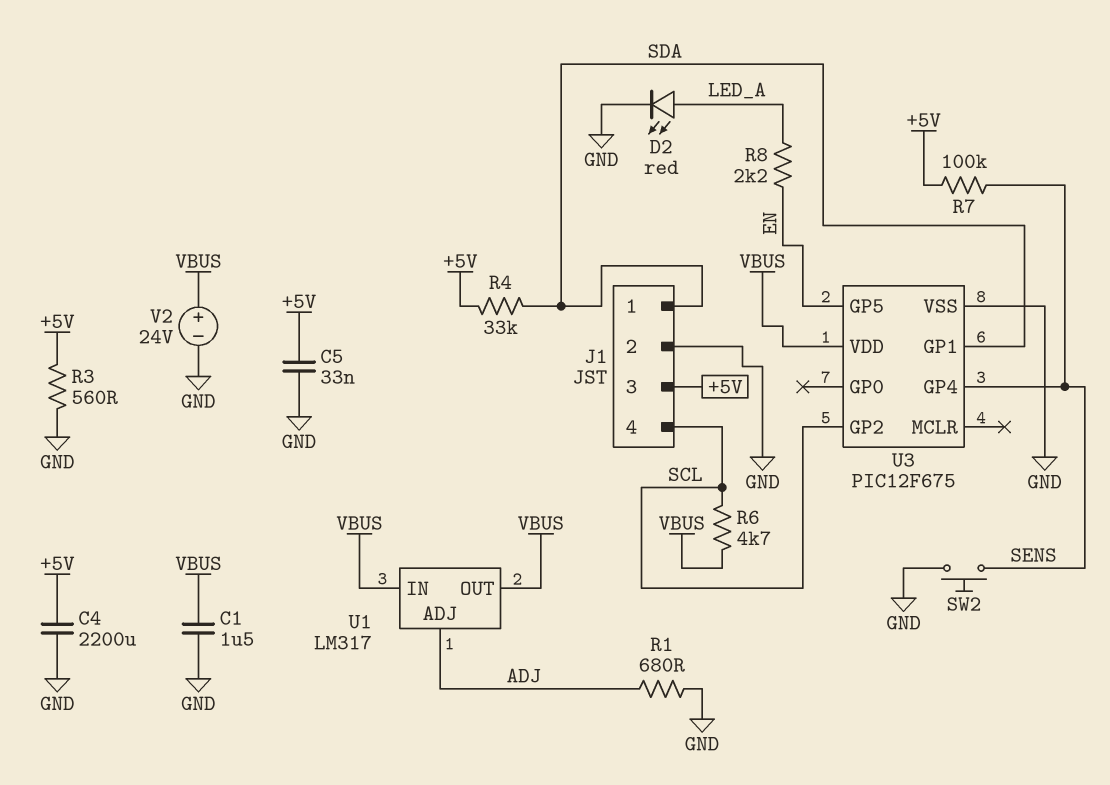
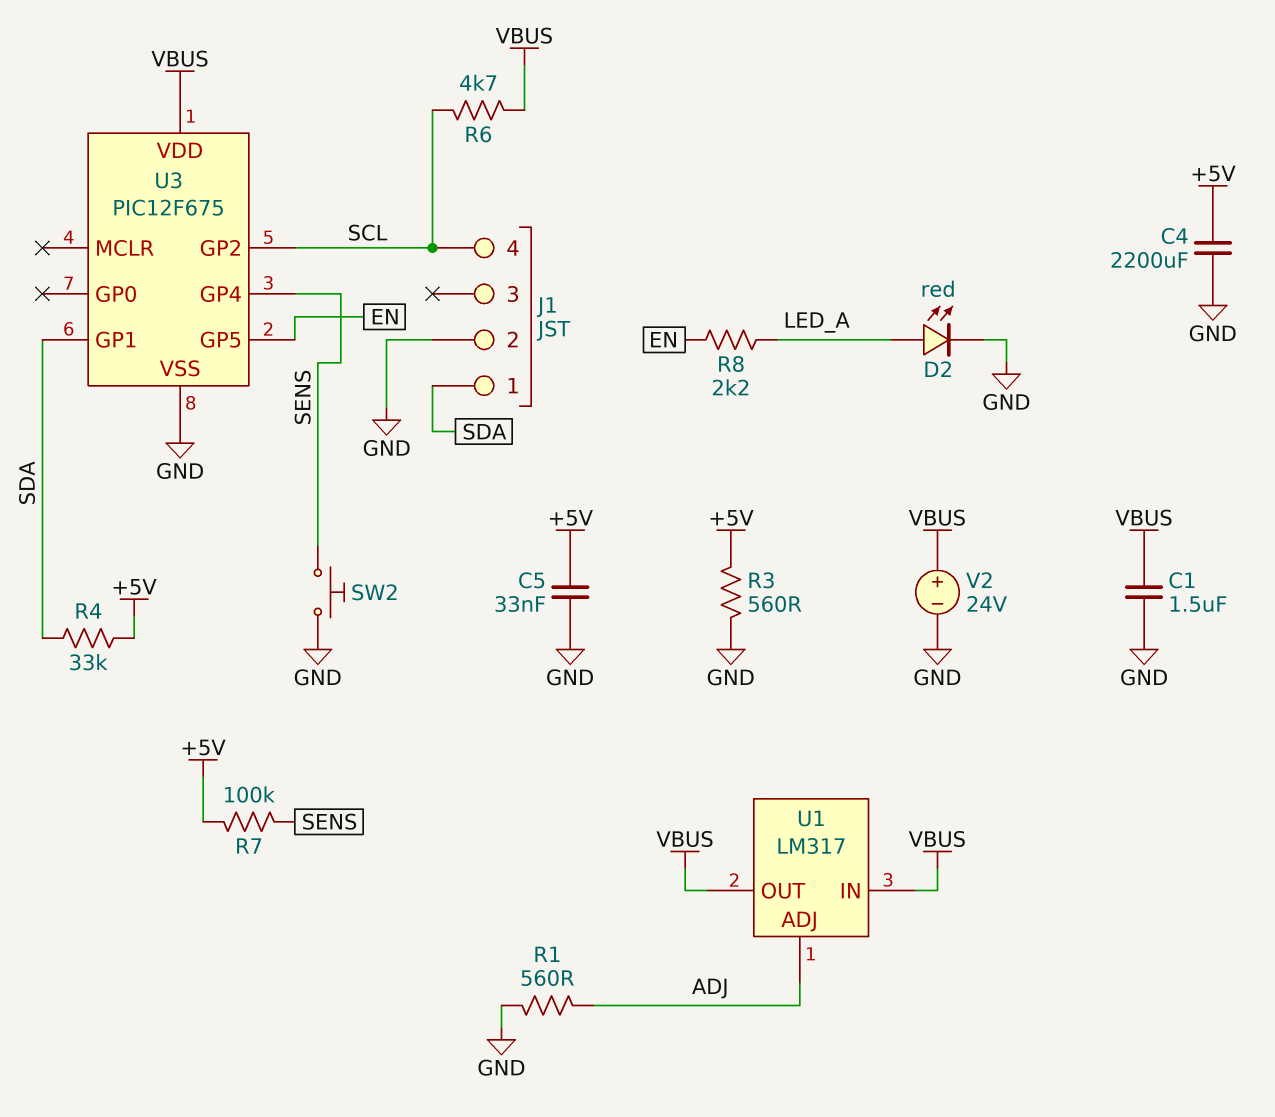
J1 pin 3: +5V -> none
R1: 680 (ADJ, GND) -> 560 (ADJ, GND)

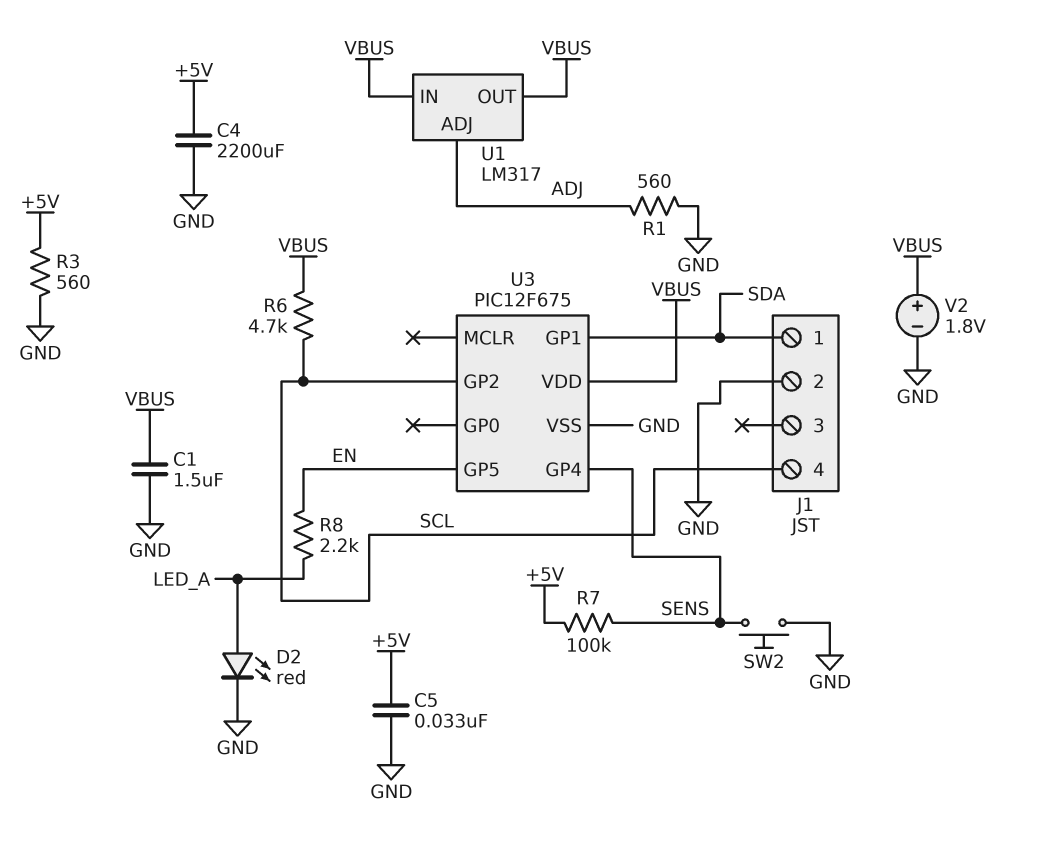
R4: 33k (+5V, SDA) -> none
V2: 24V (plus VBUS, minus GND) -> 1.8V (plus VBUS, minus GND)

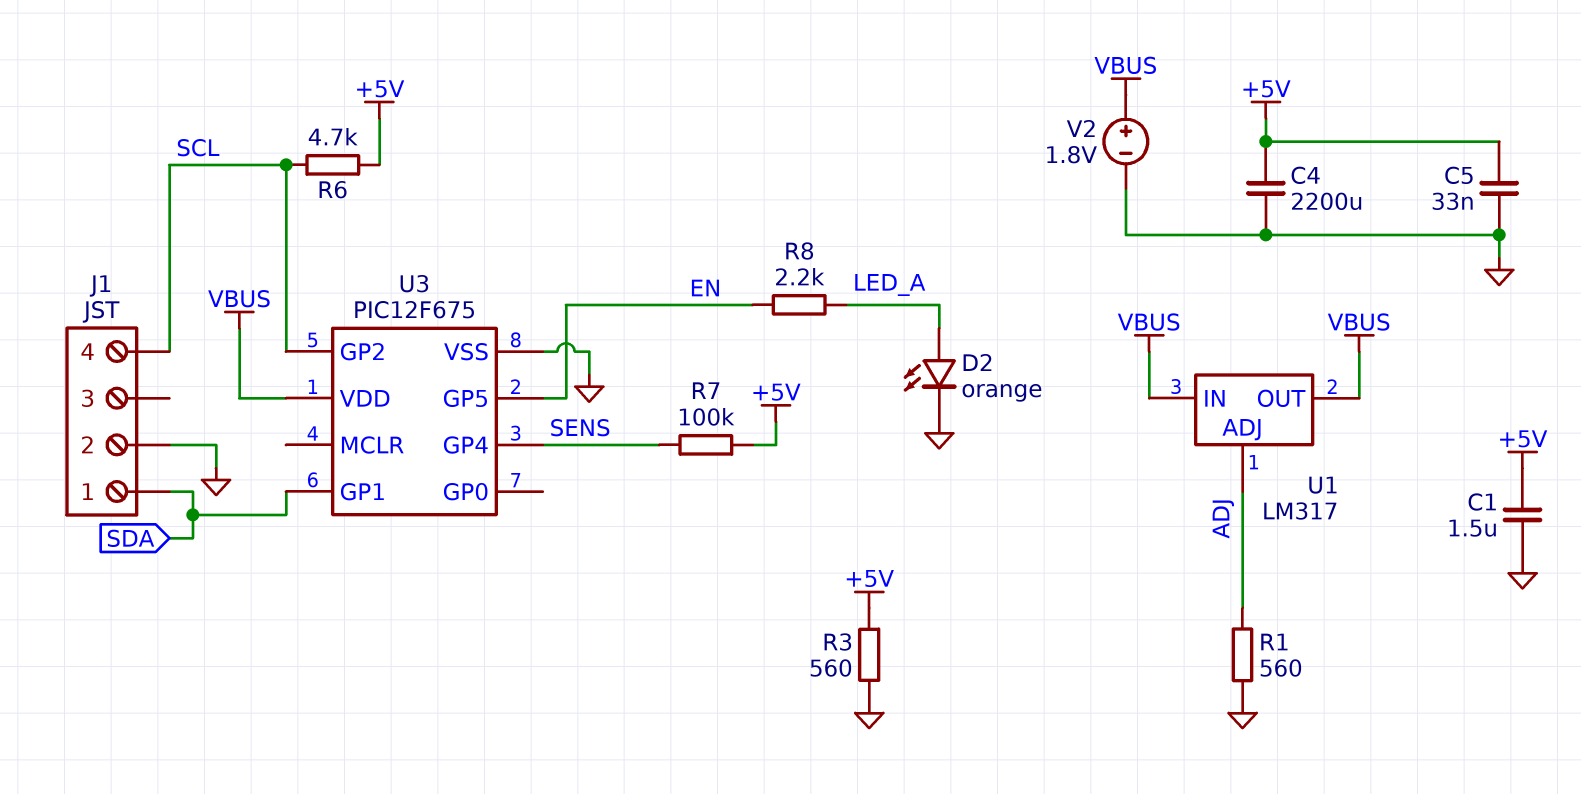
C1: 1.5uF (GND, VBUS) -> 1.5uF (+5V, GND)
D2: LED red (A LED_A, K GND) -> LED orange (A LED_A, K GND)
R6: 4.7k (SCL, VBUS) -> 4.7k (+5V, SCL)
SW2: button (GND, SENS) -> none

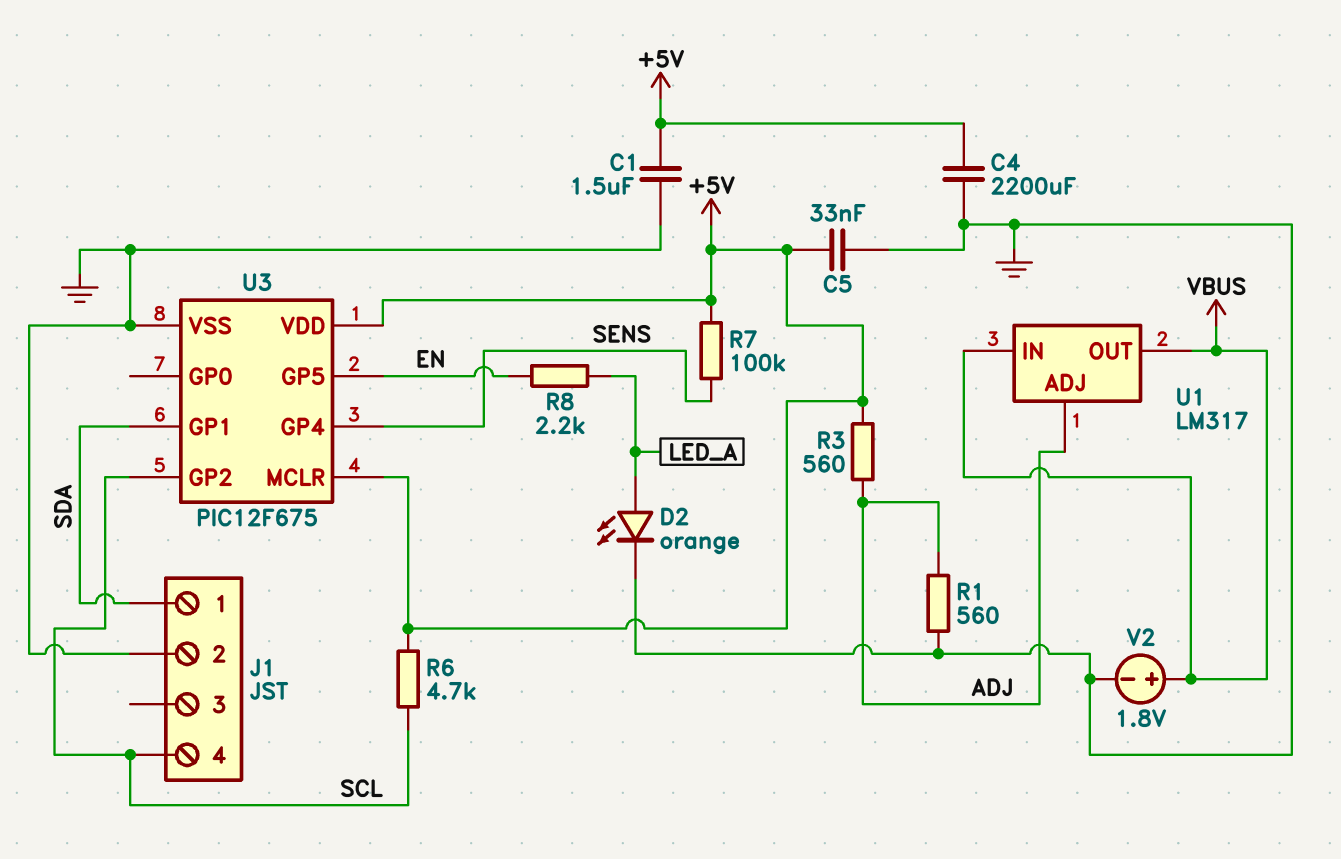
R3: 560 (+5V, GND) -> 560 (+5V, ADJ)
U3 pin MCLR: none -> +5V
U3 pin VDD: VBUS -> +5V

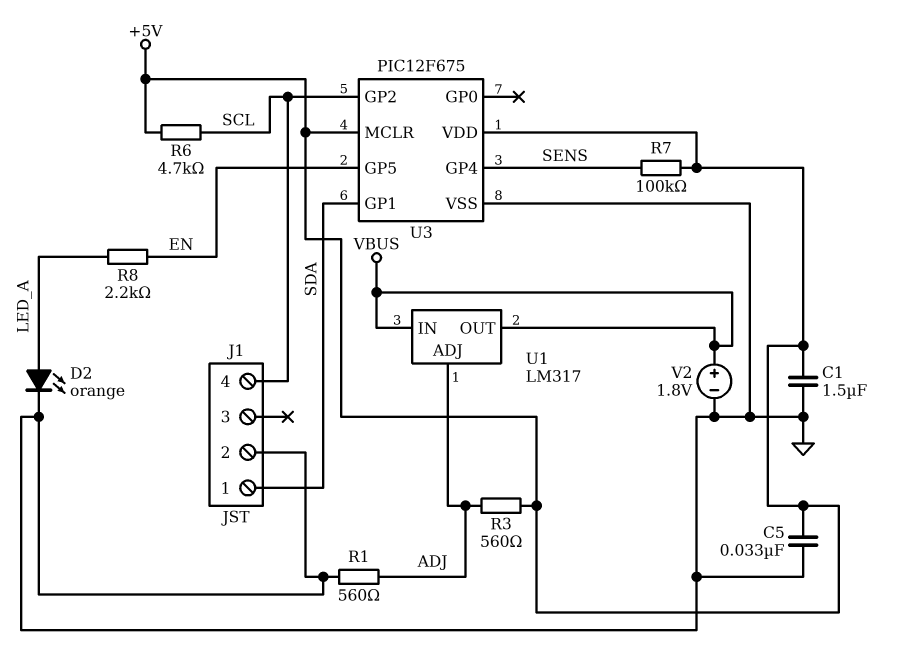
C4: 2200uF (+5V, GND) -> none

